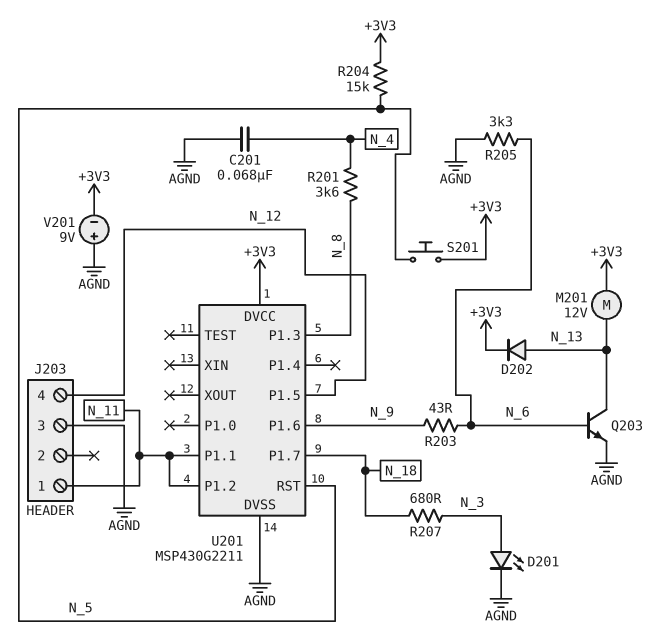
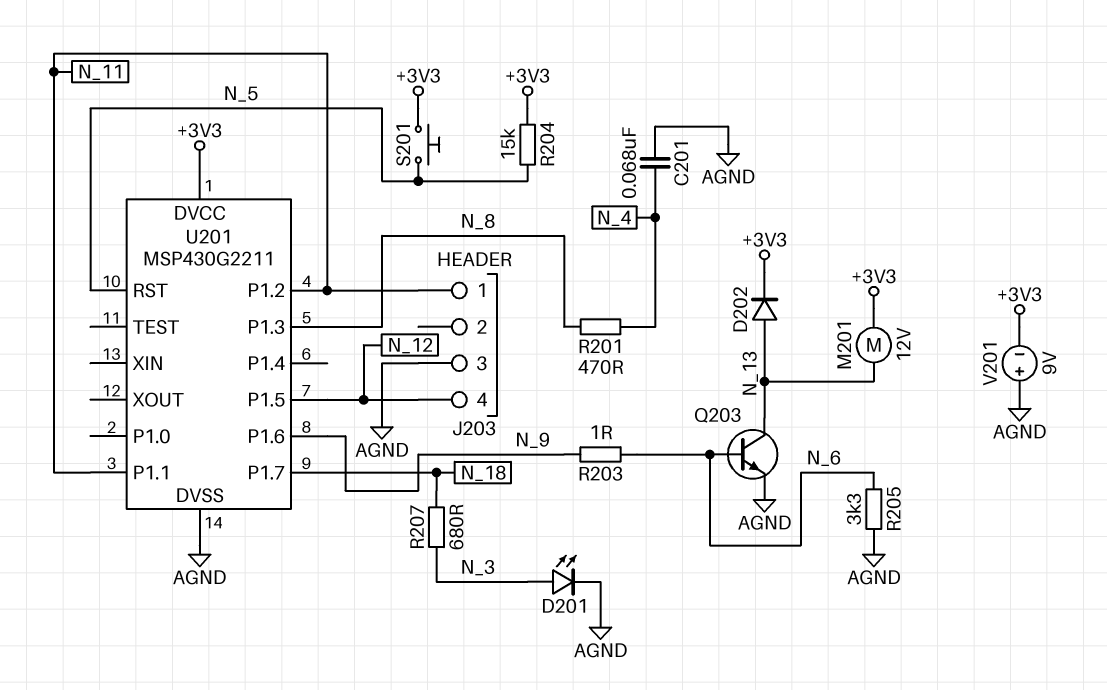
R201: 3.6k (N_4, N_8) -> 470 (N_4, N_8)
R203: 43 (N_6, N_9) -> 1 (N_6, N_9)

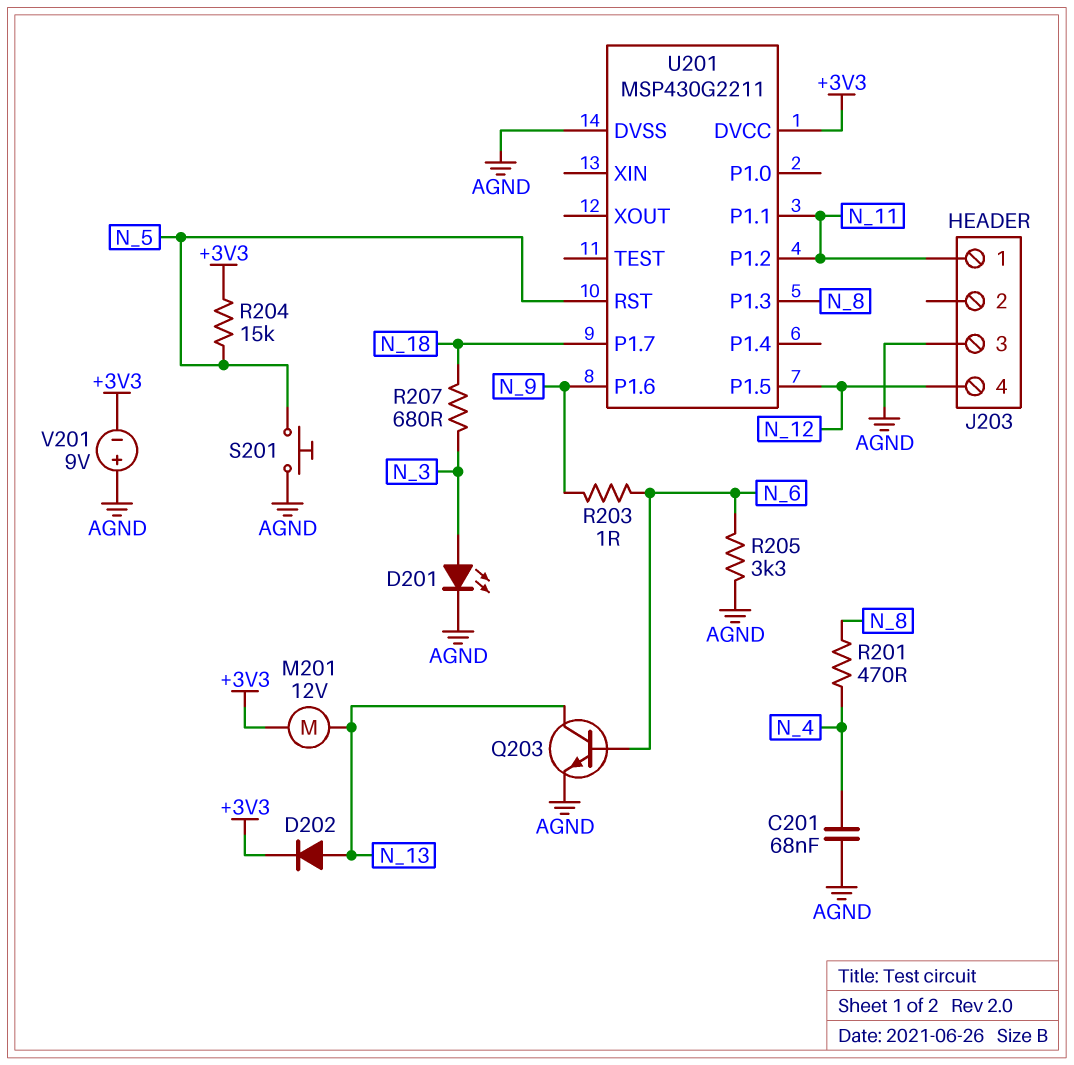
S201: button (+3V3, N_5) -> button (AGND, N_5)

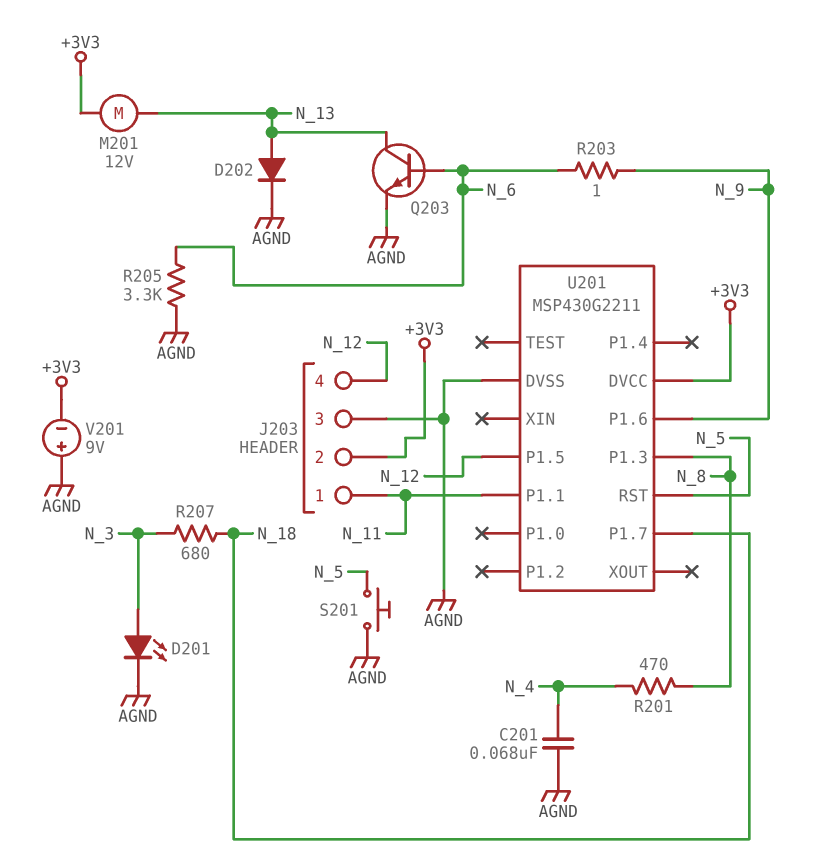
D202: diode (A N_13, K +3V3) -> diode (A N_13, K AGND)
J203 pin 2: none -> +3V3
R204: 15k (+3V3, N_5) -> none
U201 pin P1.2: N_11 -> none

